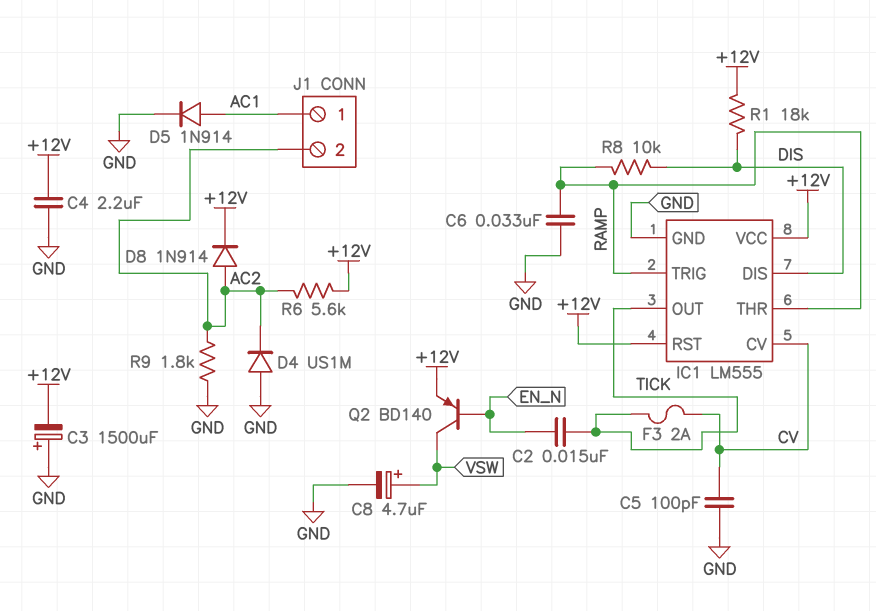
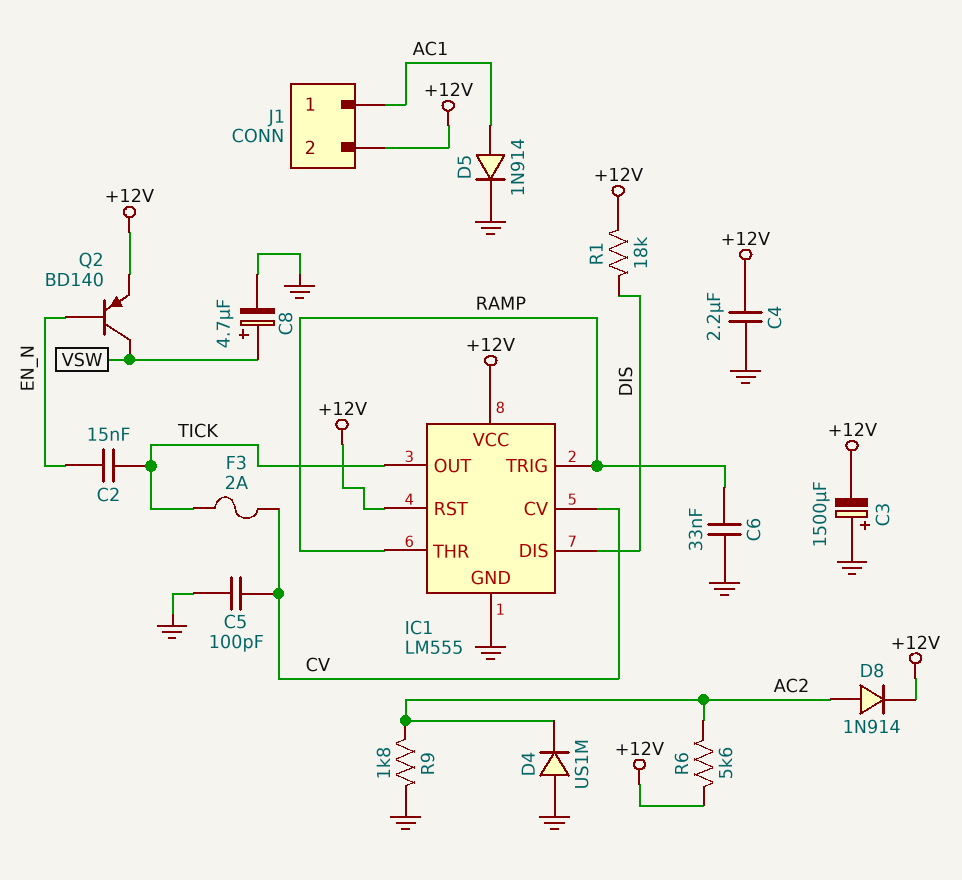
J1 pin 2: AC2 -> +12V
R8: 10k (DIS, RAMP) -> none

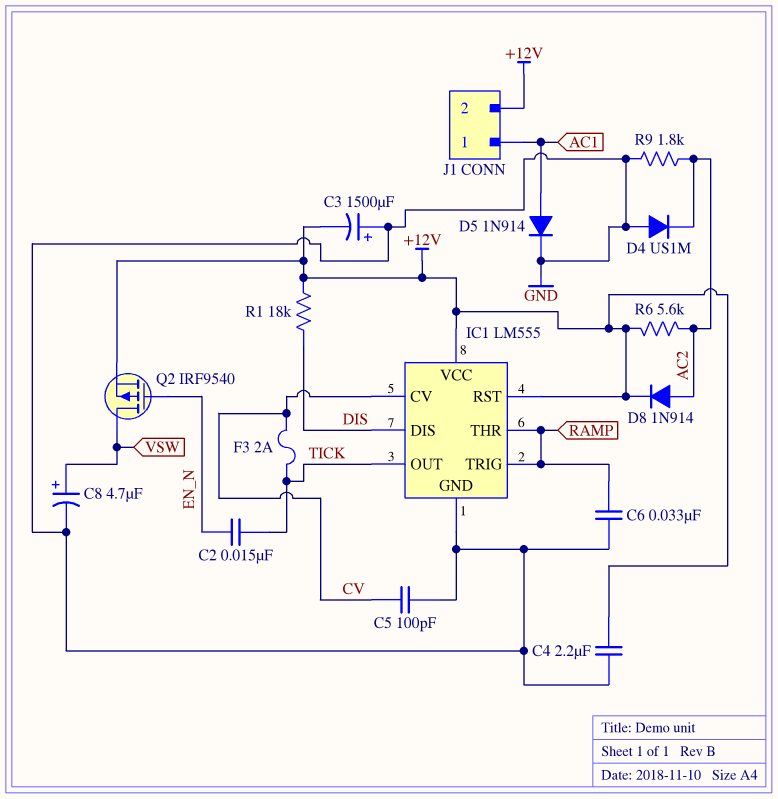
Q2: PNP BD140 (B EN_N, C VSW, E +12V) -> PMOS IRF9540 (G EN_N, D VSW, S +12V)

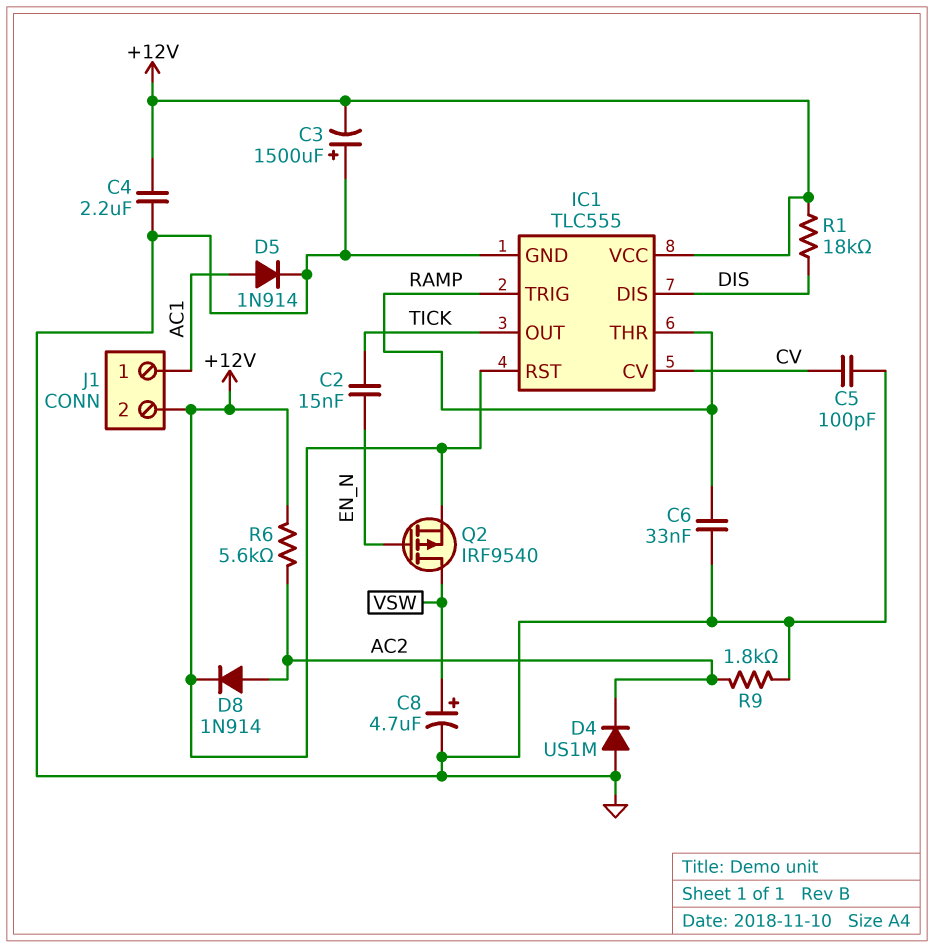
F3: 2A (CV, TICK) -> none
IC1: LM555 -> TLC555

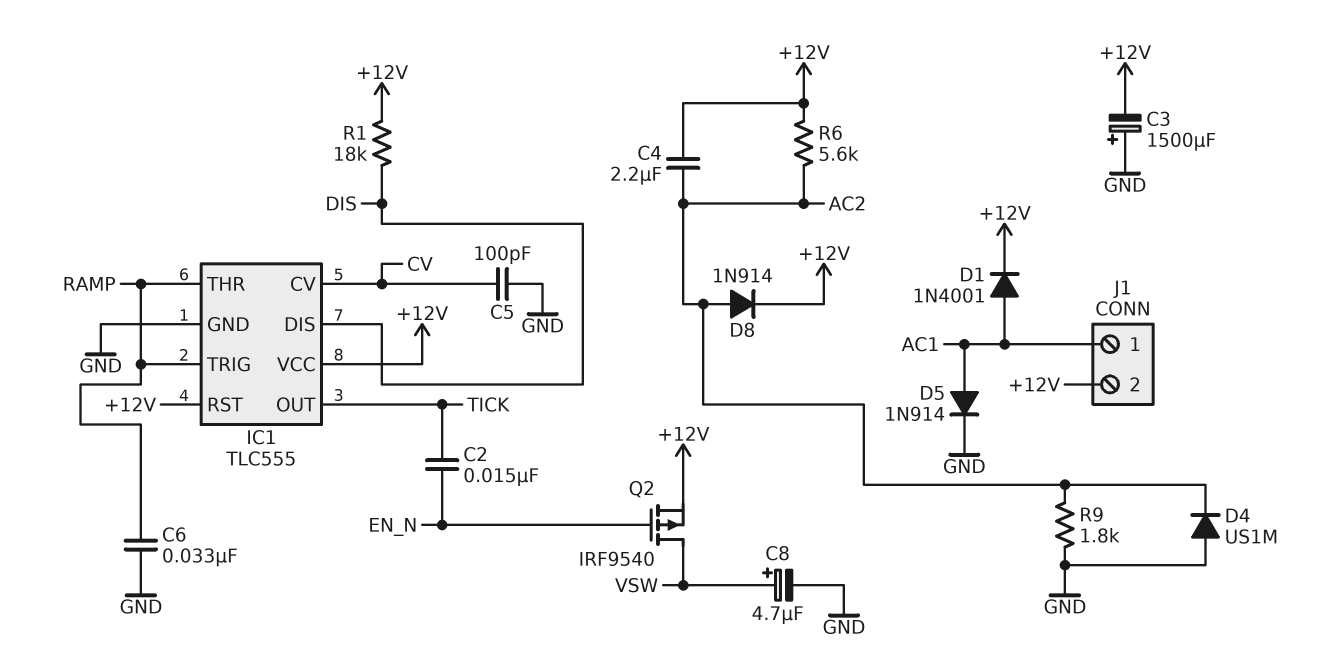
C4: 2.2uF (+12V, GND) -> 2.2uF (+12V, AC2)
D1: none -> diode 1N4001 (A AC1, K +12V)

